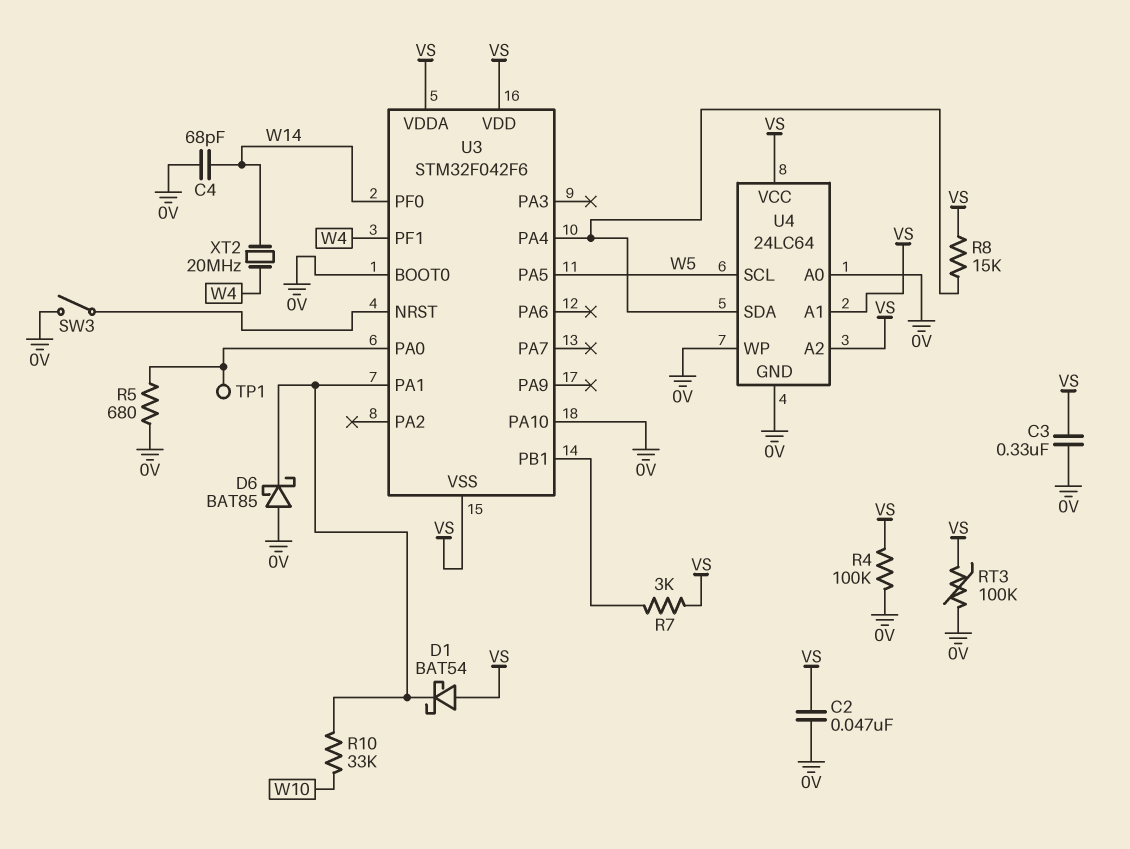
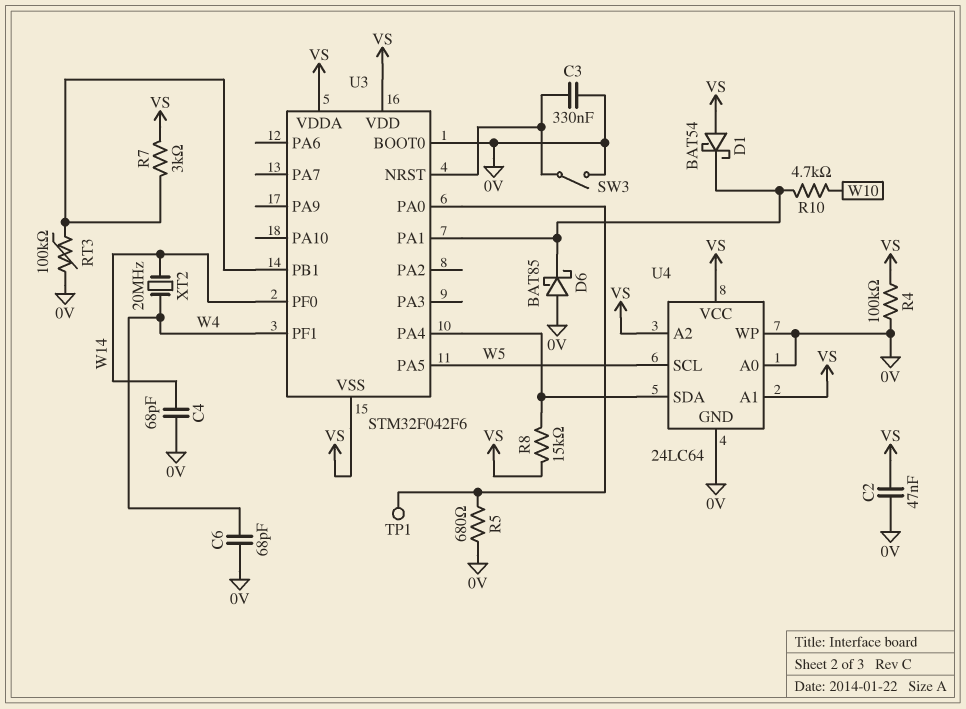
C3: 330nF (0V, VS) -> 330nF (0V, U3/NRST)
C6: none -> 68pF (0V, W4)
R10: 33k (U3/PA1, W10) -> 4.7k (U3/PA1, W10)
RT3: 100k (0V, VS) -> 100k (0V, U3/PB1)
U3 pin PA10: 0V -> none

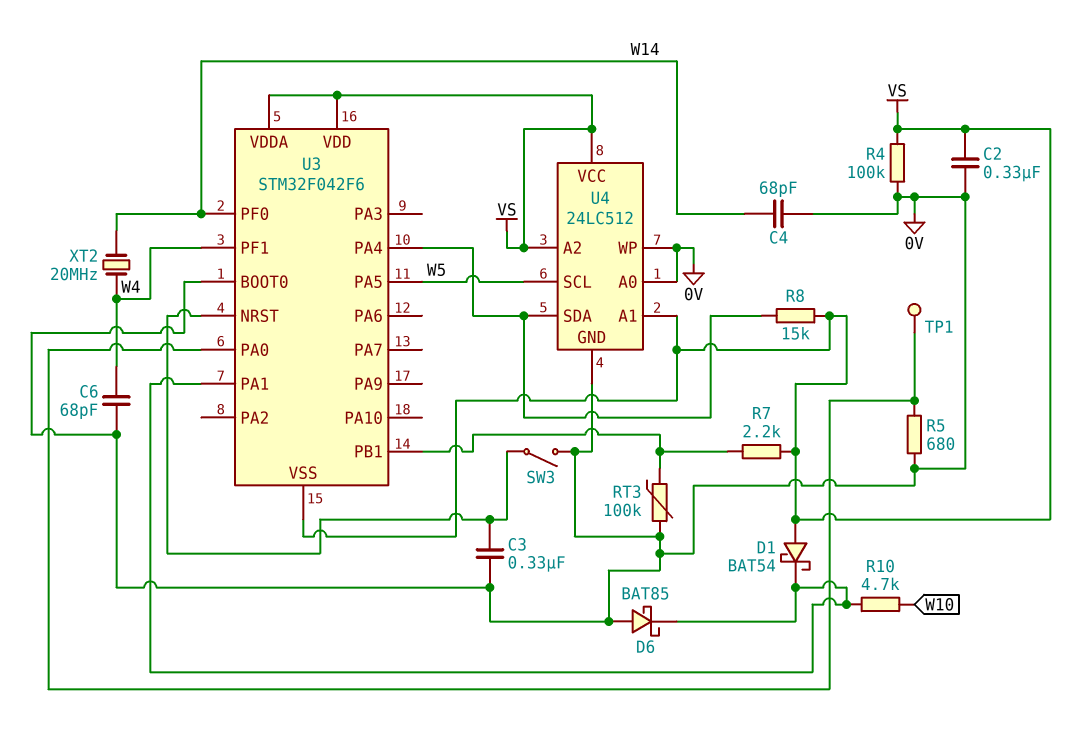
C2: 47nF (0V, VS) -> 330nF (0V, VS)
R7: 3k (U3/PB1, VS) -> 2.2k (U3/PB1, VS)
U4: 24LC64 -> 24LC512

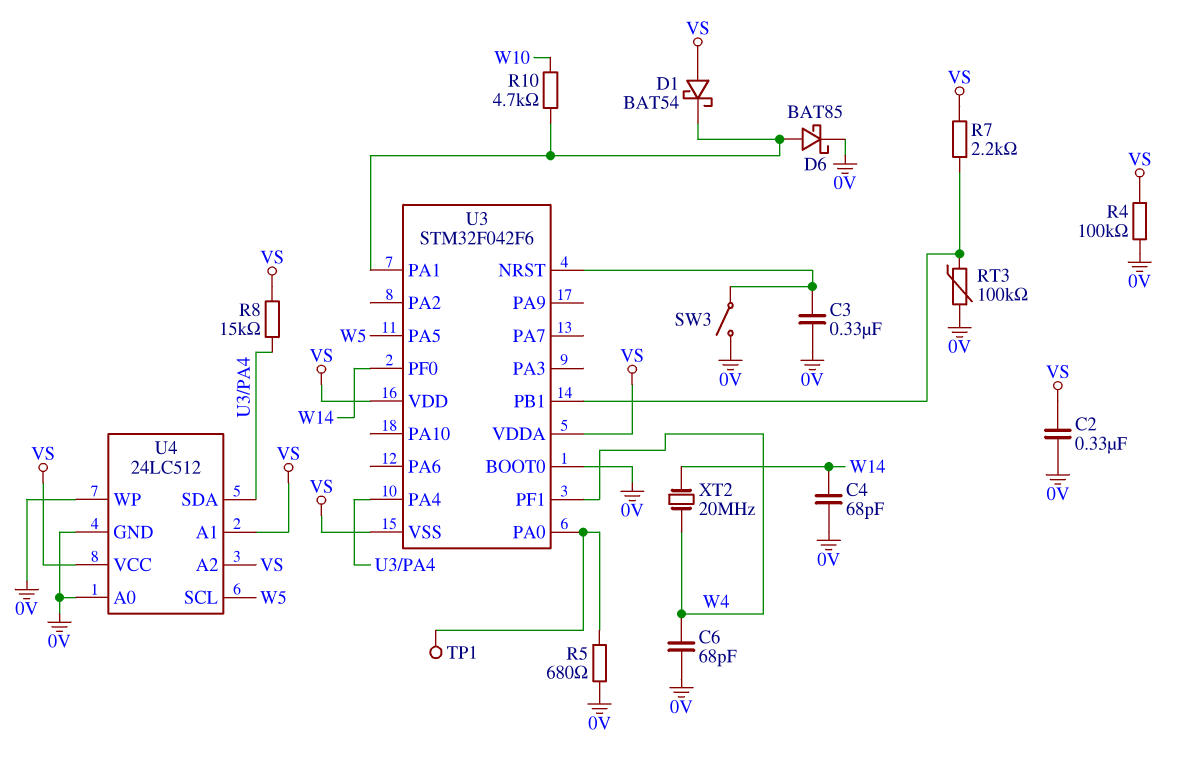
D6: schottky BAT85 (A 0V, K U3/PA1) -> schottky BAT85 (A U3/PA1, K 0V)

